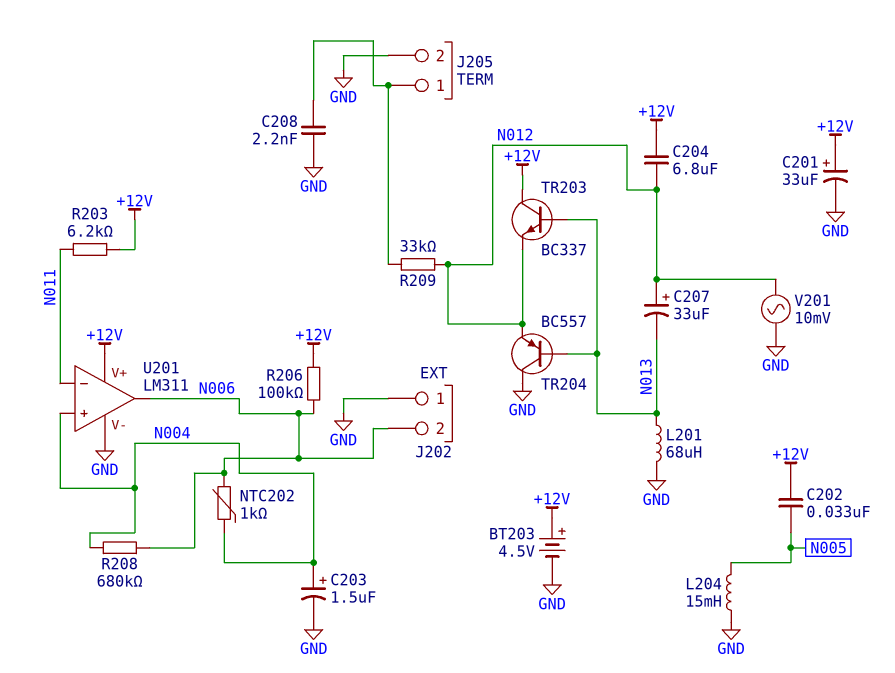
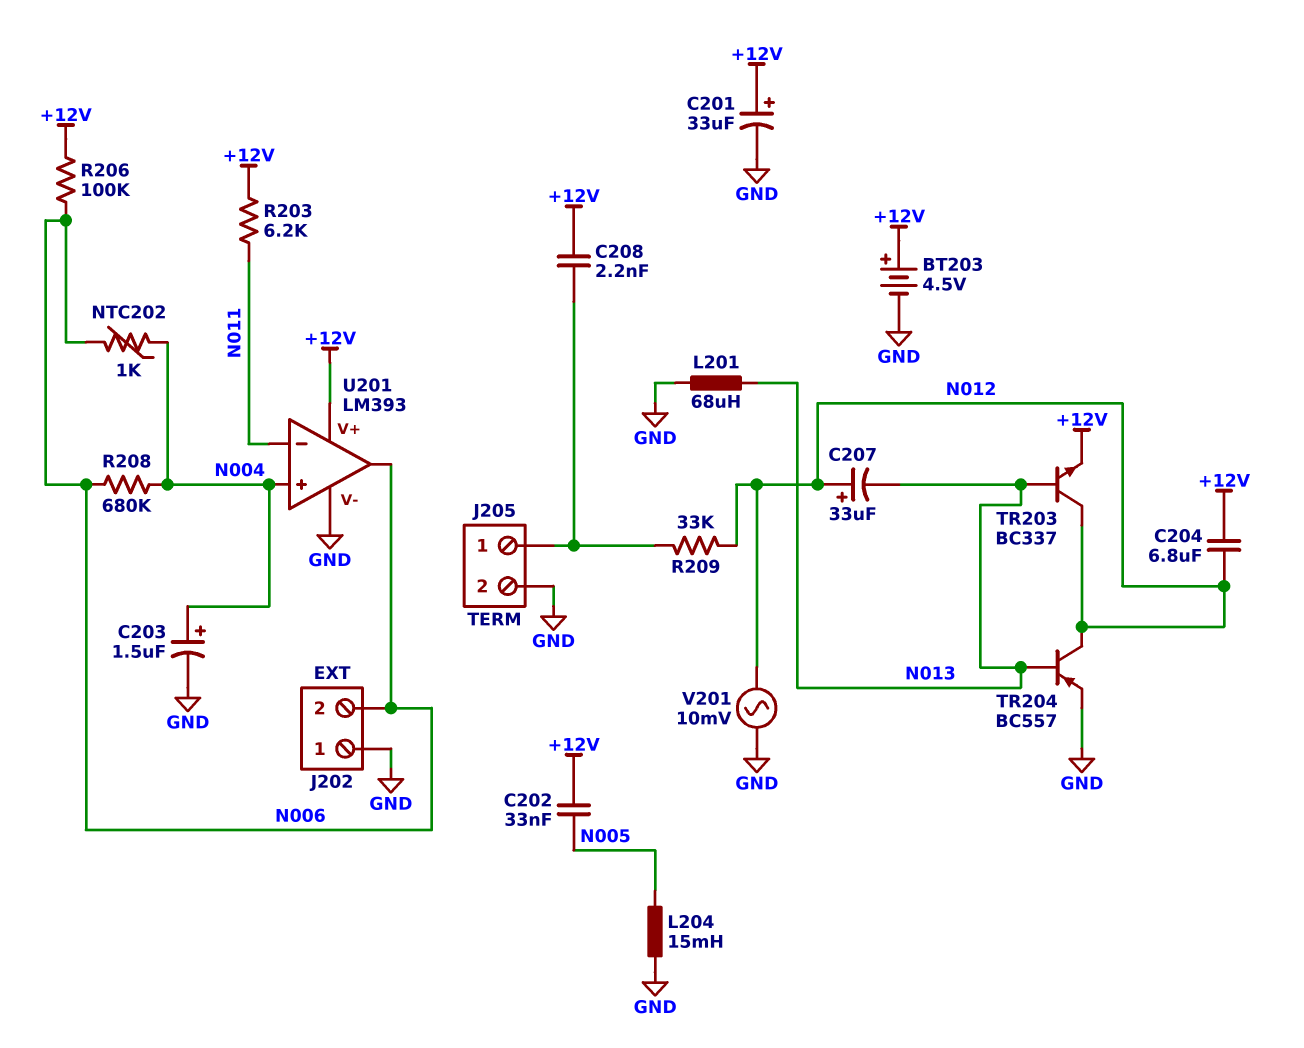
C208: 2.2nF (GND, J205/1) -> 2.2nF (+12V, J205/1)
TR203: NPN BC337 (B N013, C +12V, E N012) -> NPN BC337 (B N013, C N012, E +12V)
TR204: PNP BC557 (B N013, C GND, E N012) -> PNP BC557 (B N013, C N012, E GND)
U201: LM311 -> LM393

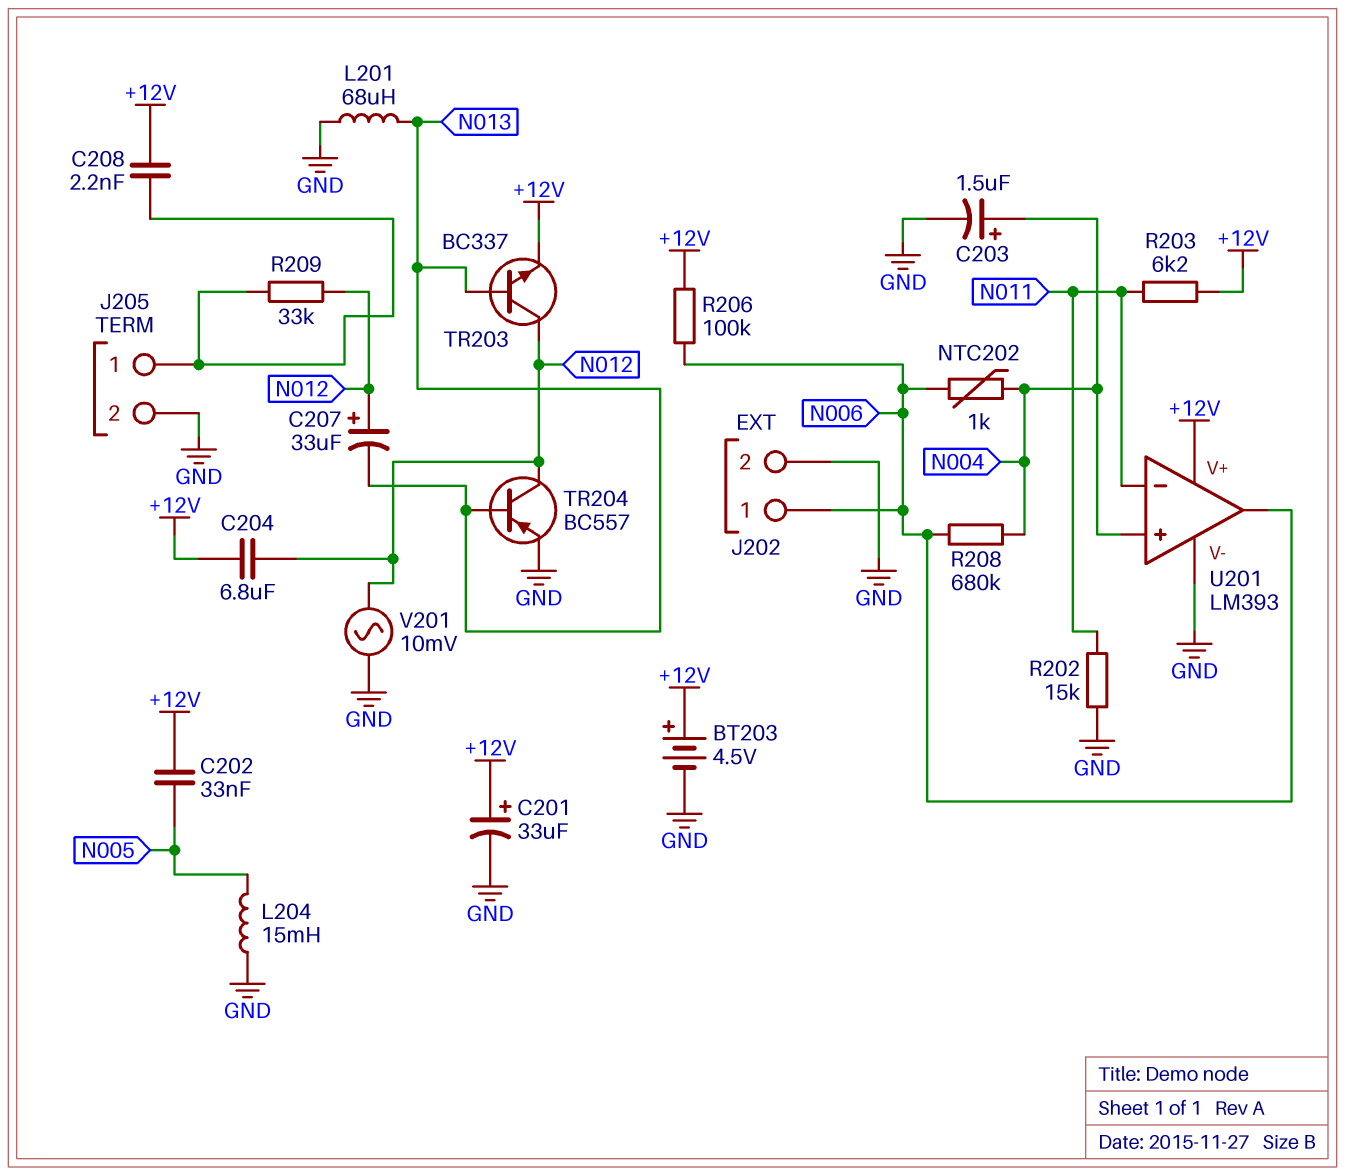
J202 pin 1: GND -> N006
J202 pin 2: N006 -> GND
R202: none -> 15k (GND, N011)

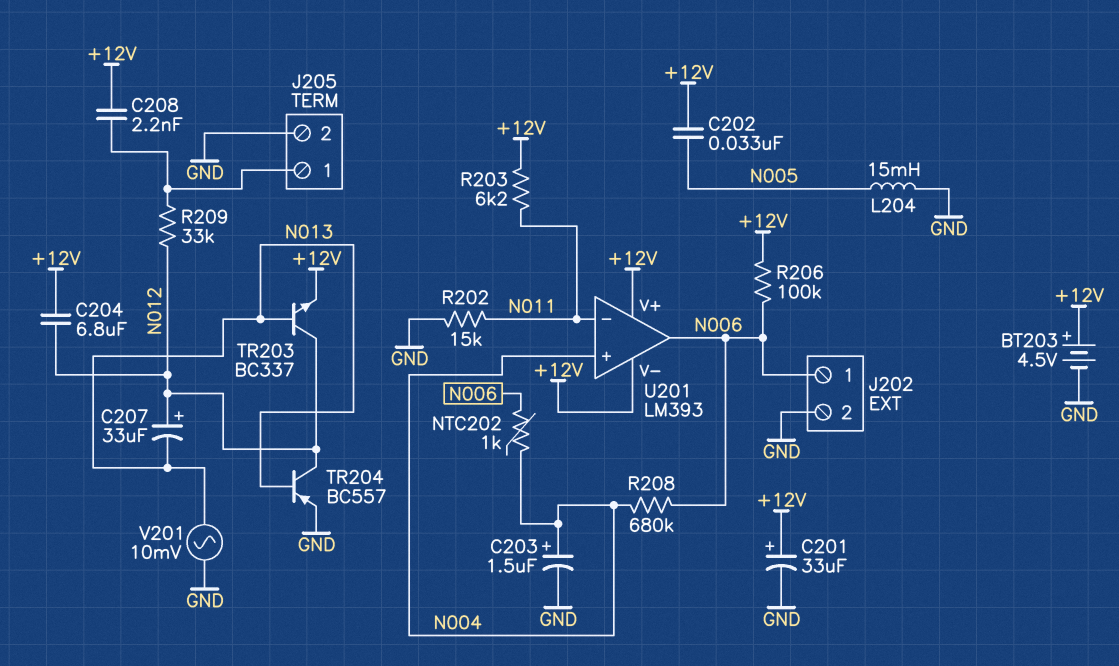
L201: 68uH (GND, N013) -> none
U201 pin V-: GND -> +12V
V201: AC 10mV (GND, N012) -> AC 10mV (GND, N013)

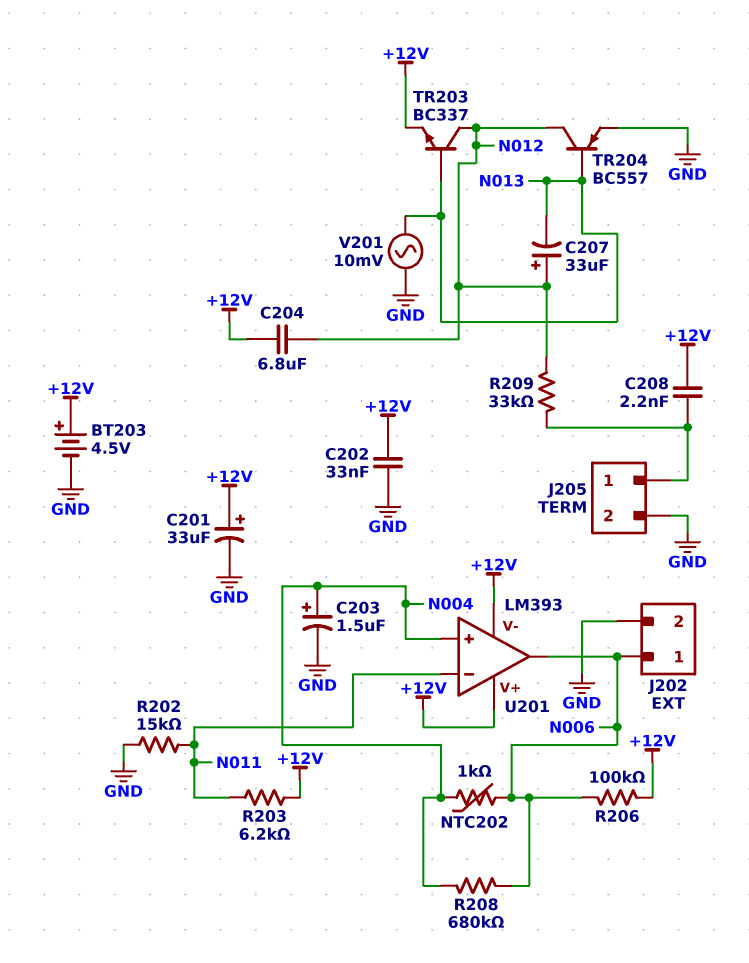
C202: 33nF (+12V, N005) -> 33nF (+12V, GND)
L204: 15mH (GND, N005) -> none

